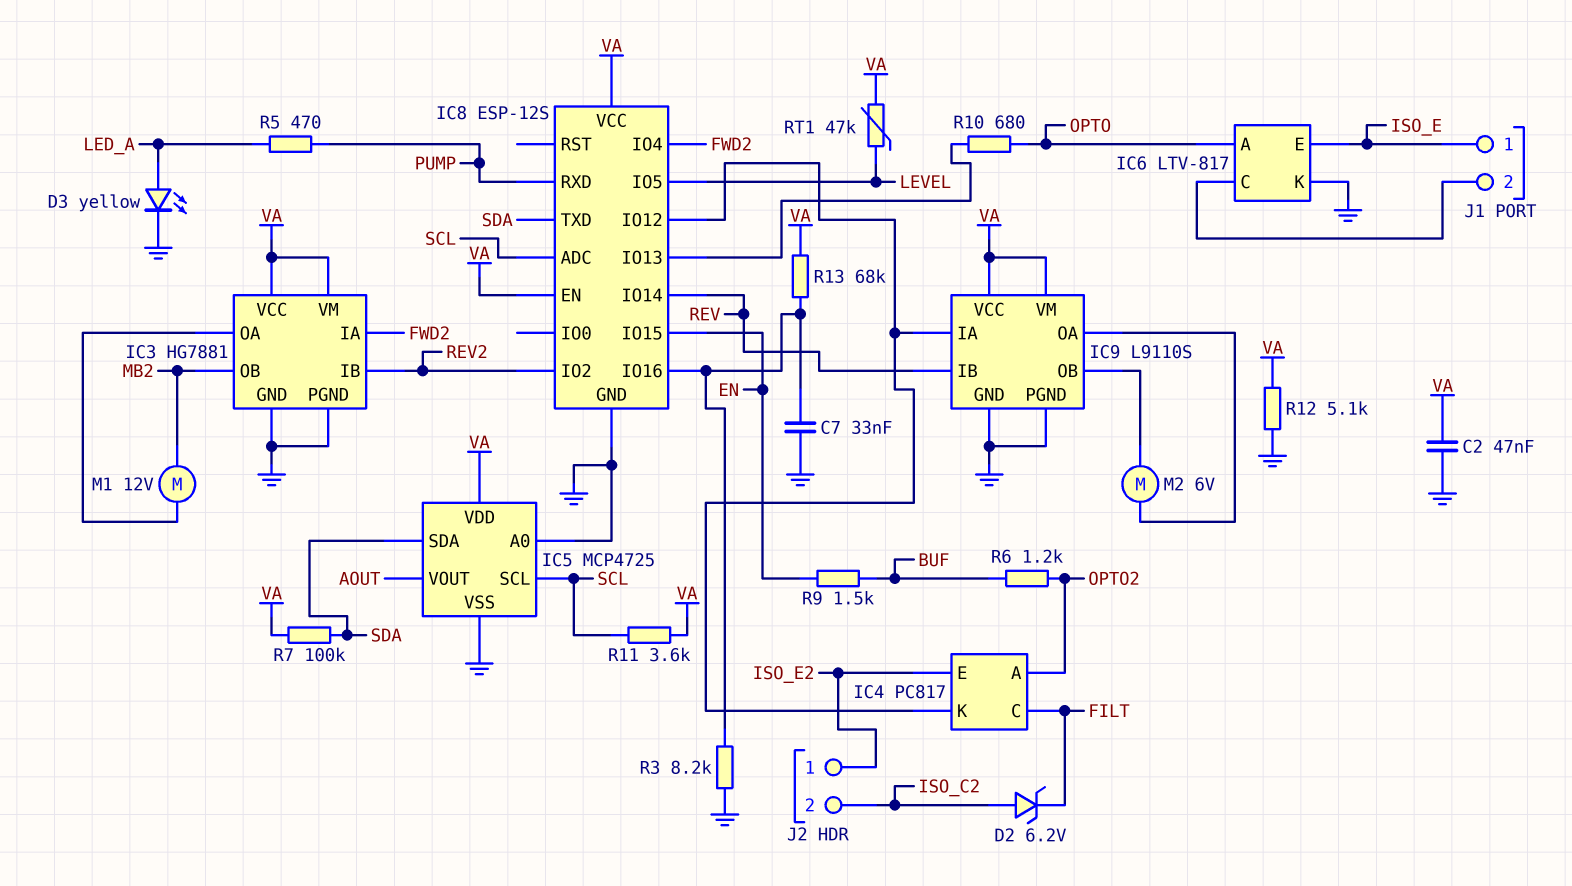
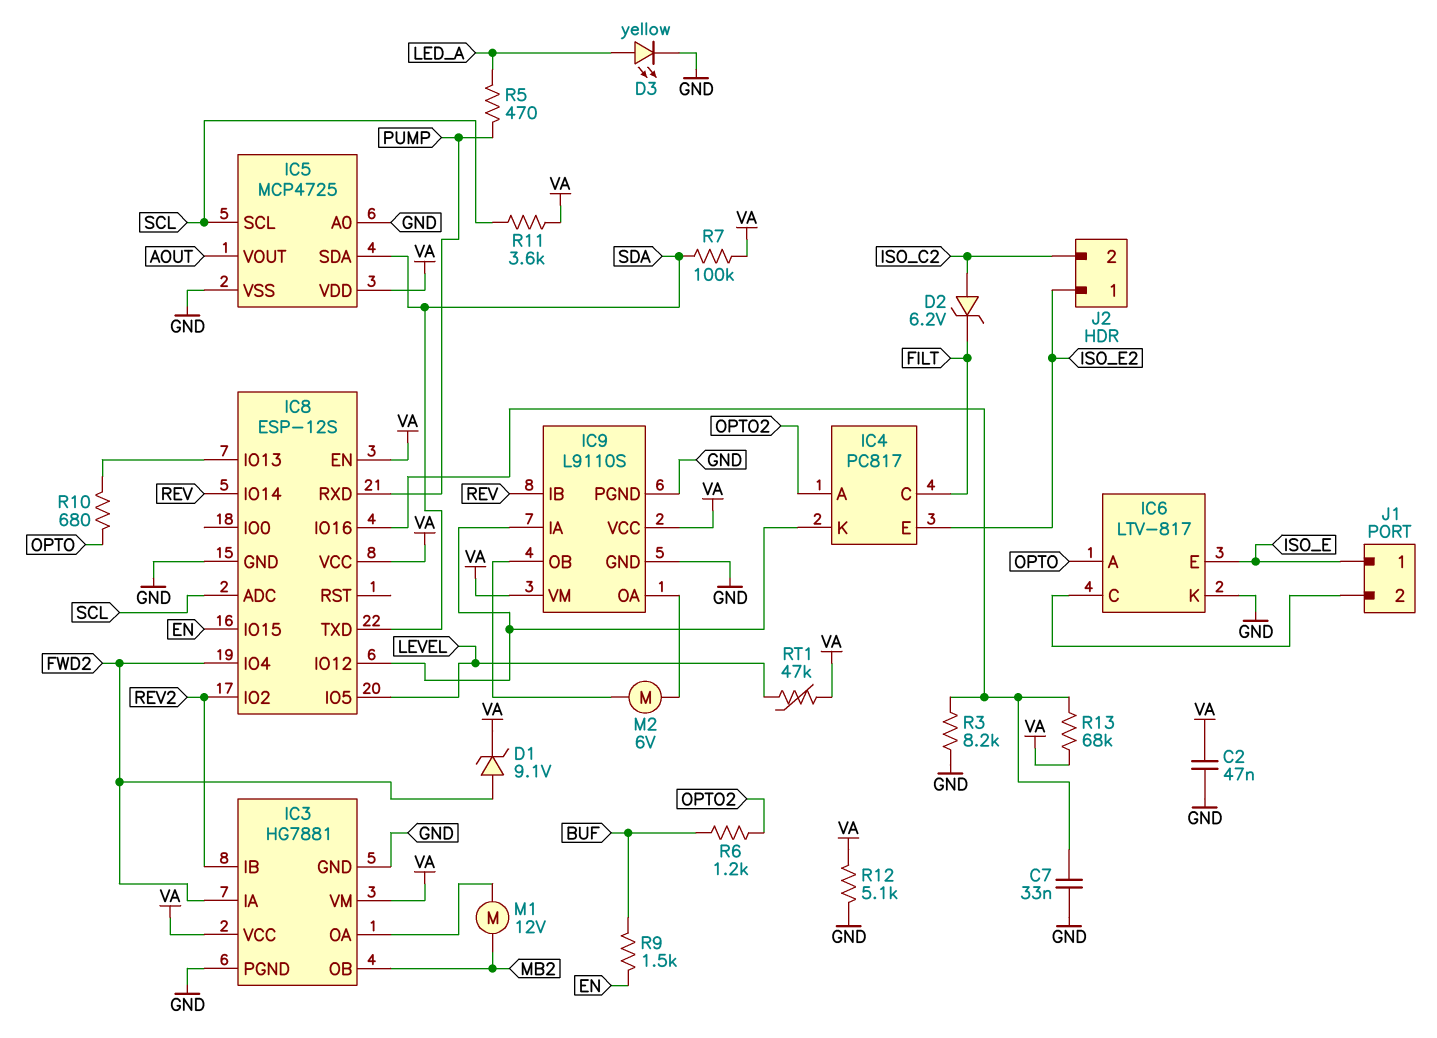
D1: none -> zener 9.1V (A FWD2, K VA)

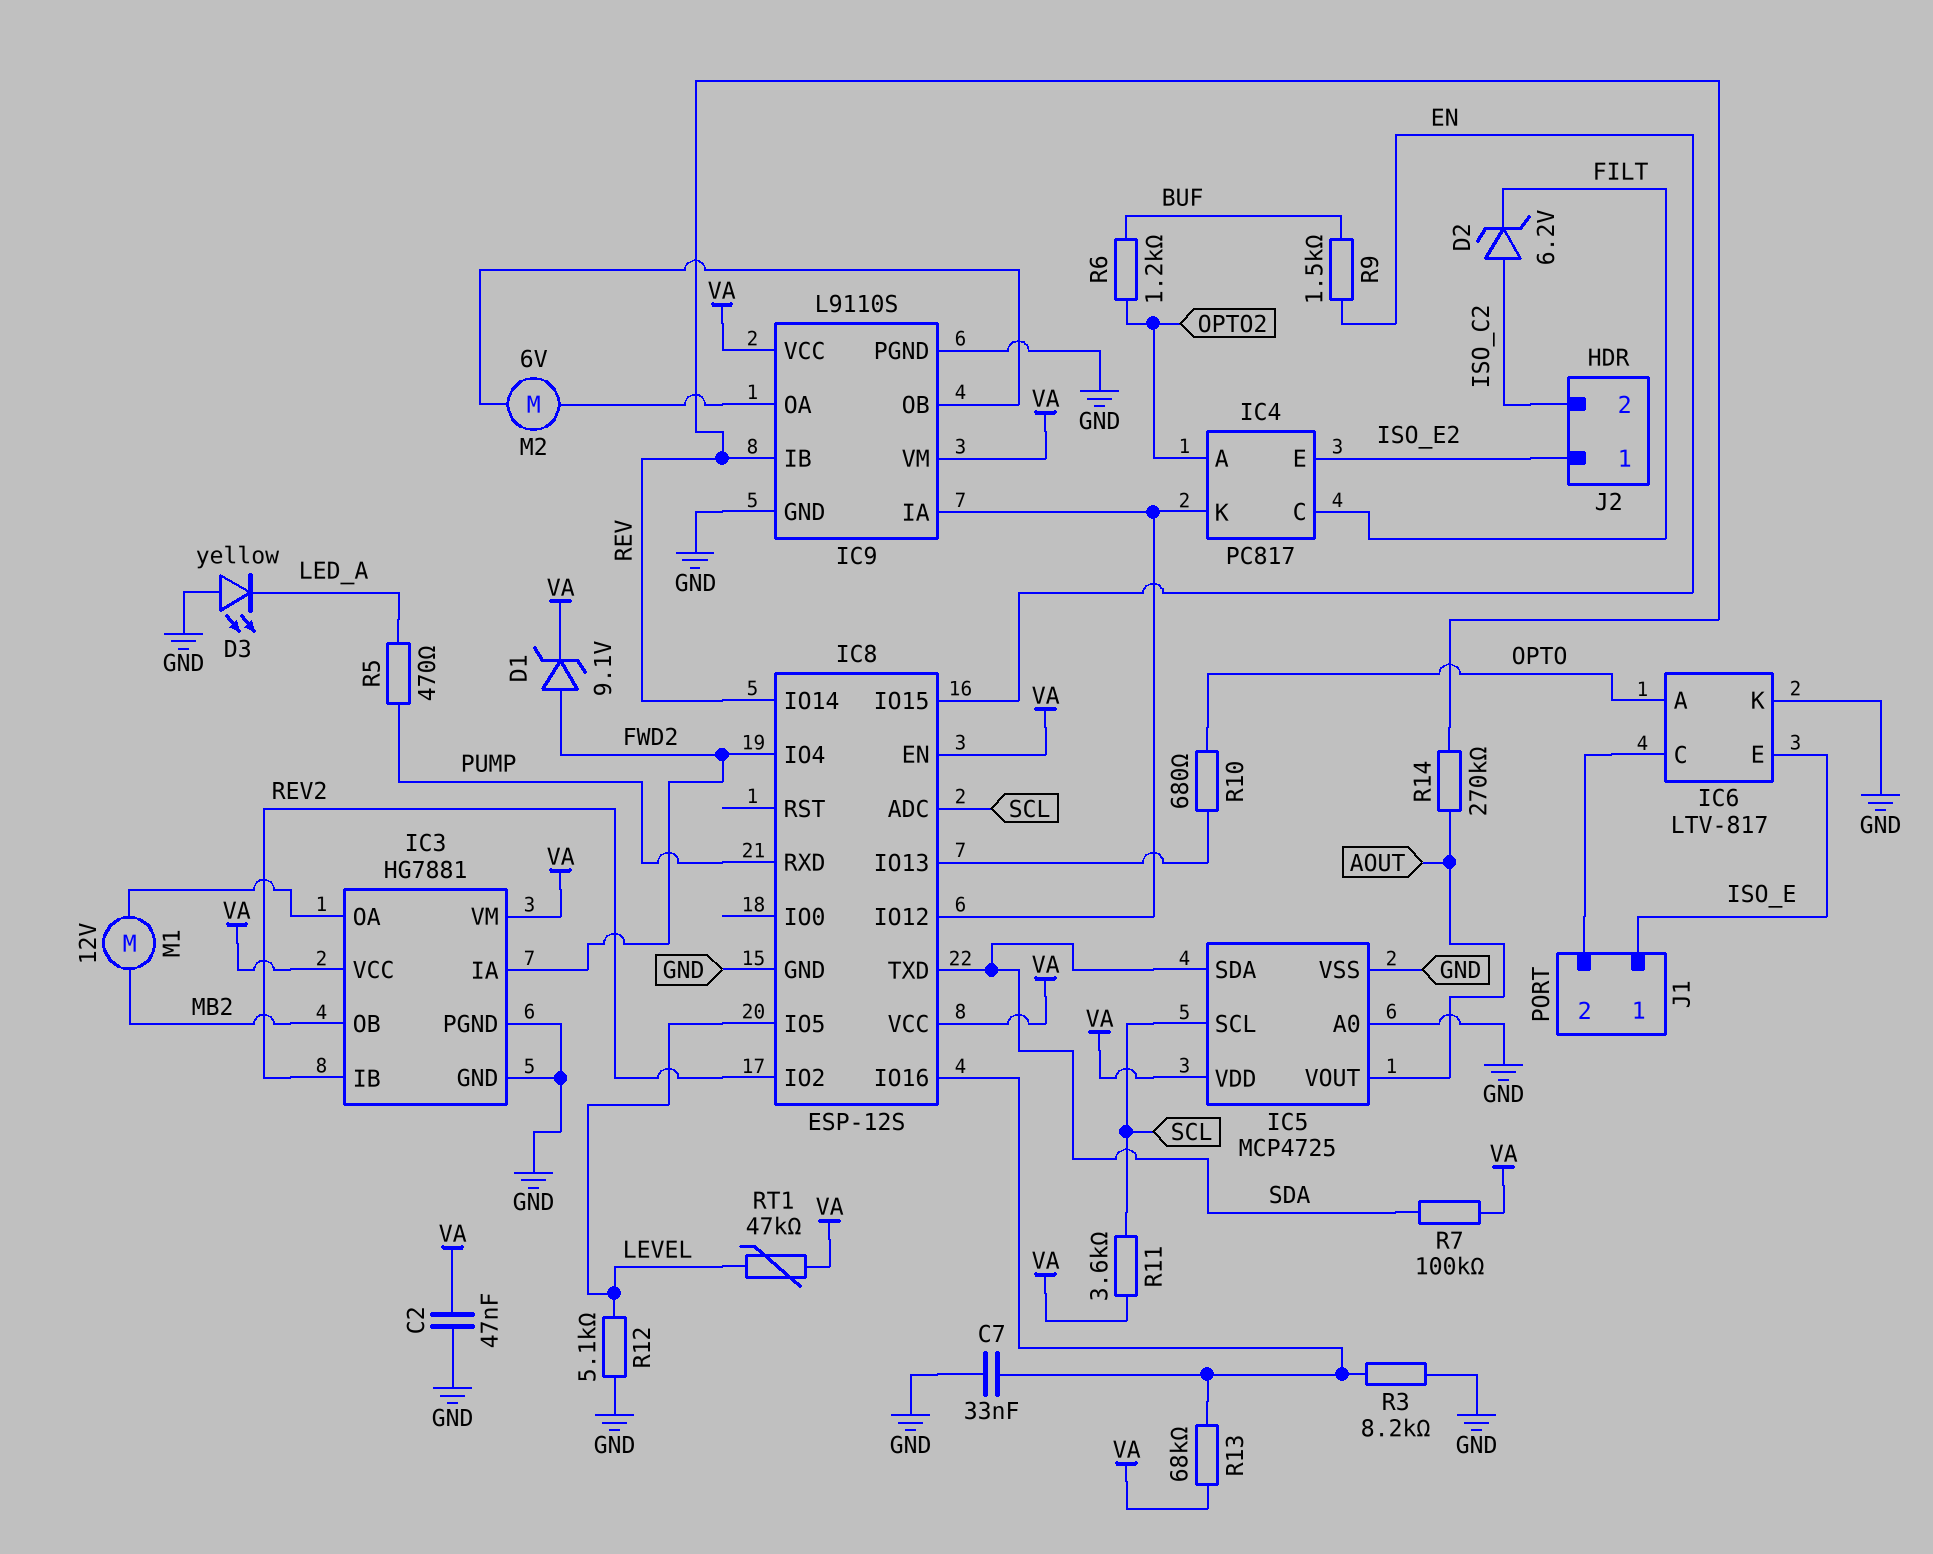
D3: LED yellow (A LED_A, K GND) -> LED yellow (A GND, K LED_A)
R12: 5.1k (GND, VA) -> 5.1k (GND, LEVEL)
R14: none -> 270k (AOUT, REV)

